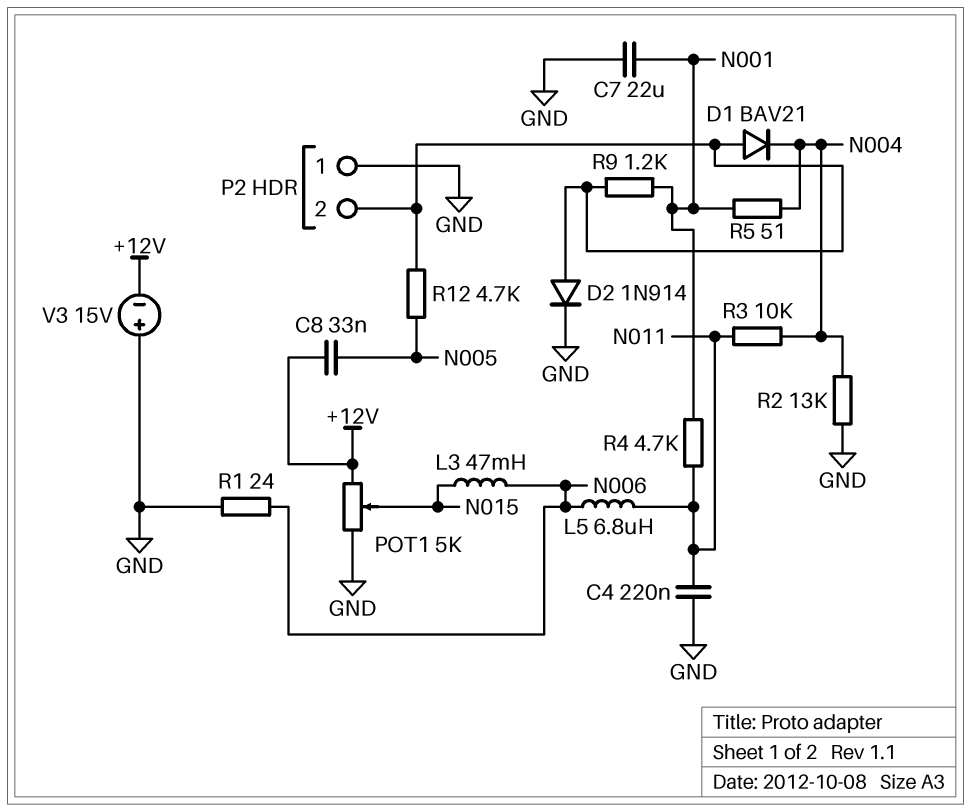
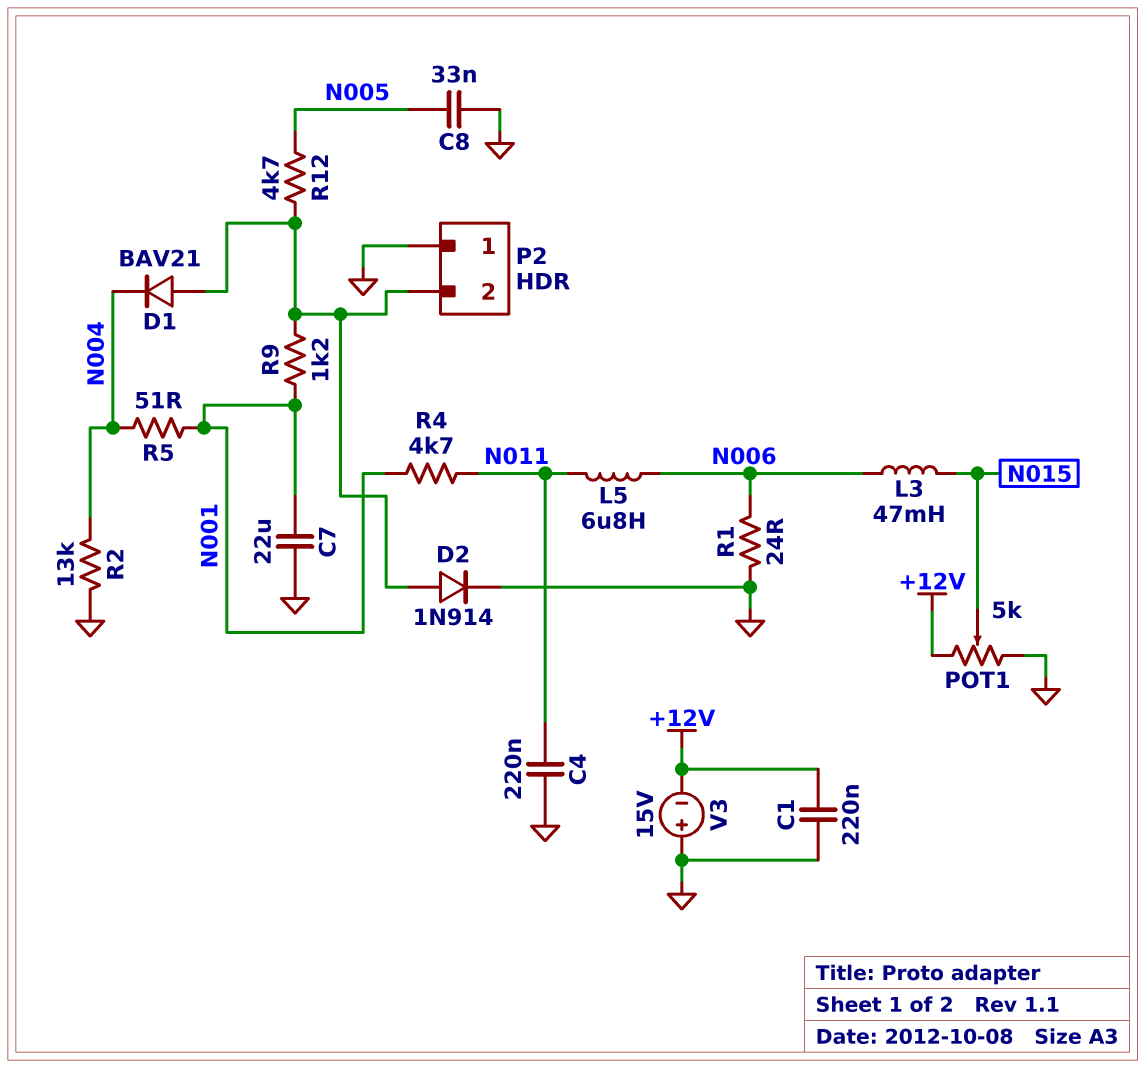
C1: none -> 220nF (+12V, GND)
C8: 33nF (+12V, N005) -> 33nF (GND, N005)
R3: 10k (N004, N011) -> none

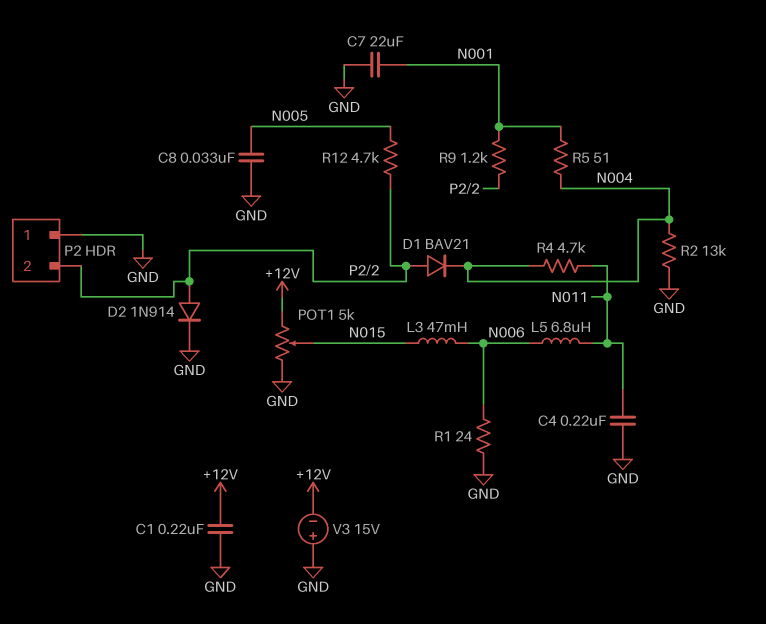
R4: 4.7k (N001, N011) -> 4.7k (N004, N011)

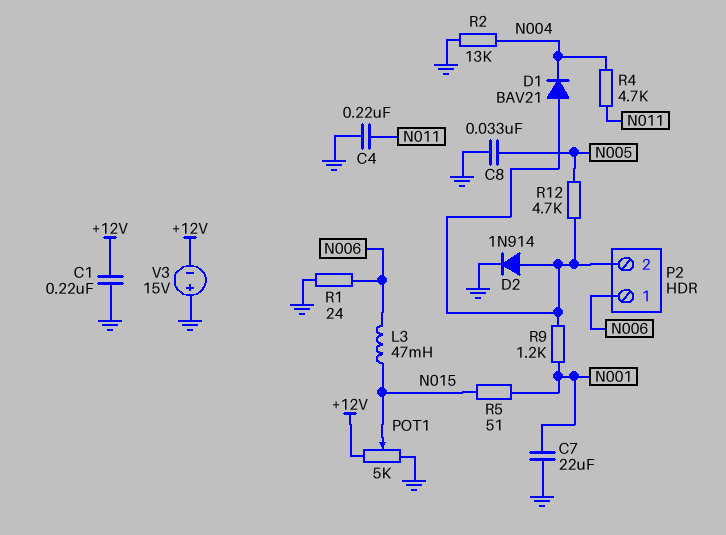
L5: 6.8uH (N006, N011) -> none
P2 pin 1: GND -> N006
R5: 51 (N001, N004) -> 51 (N001, N015)

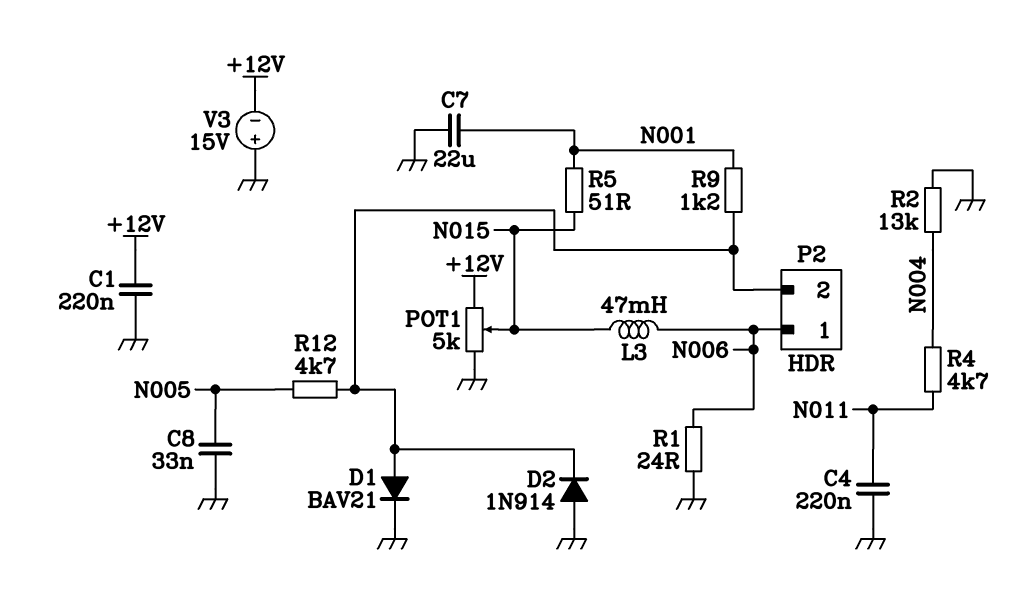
D1: diode BAV21 (A P2/2, K N004) -> diode BAV21 (A P2/2, K GND)
D2: diode 1N914 (A P2/2, K GND) -> diode 1N914 (A GND, K P2/2)

